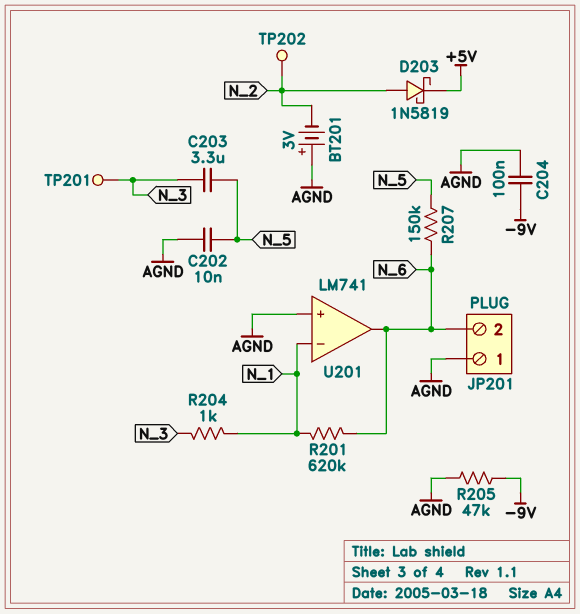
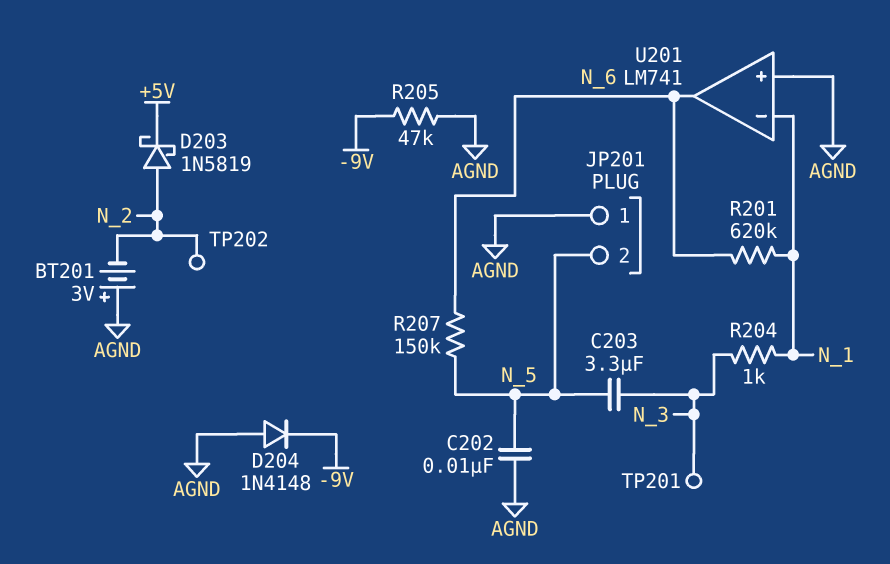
C204: 100nF (-9V, AGND) -> none
D204: none -> diode 1N4148 (A AGND, K -9V)
JP201 pin 2: N_6 -> N_5

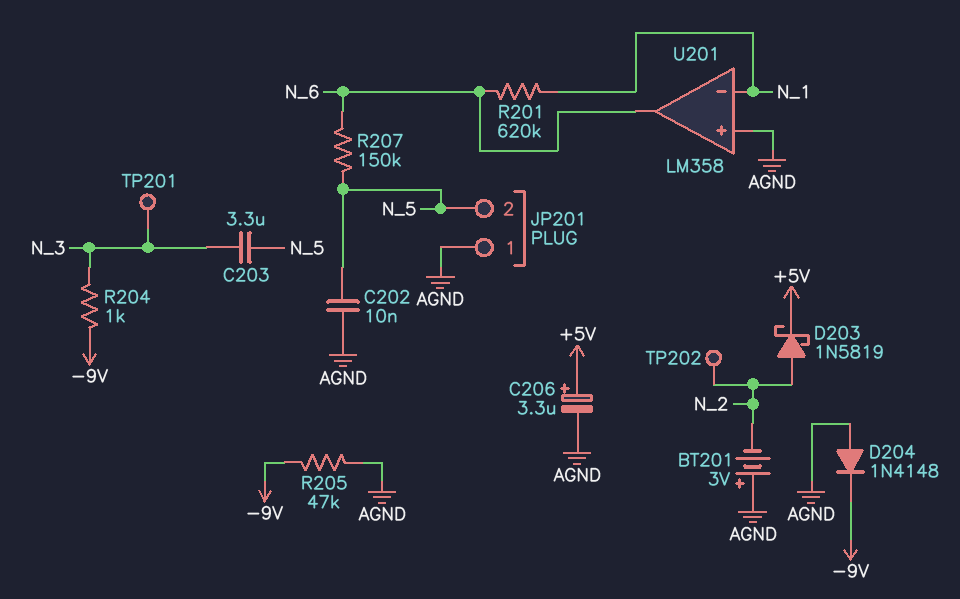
C206: none -> 3.3uF (plus +5V, minus AGND)
R204: 1k (N_1, N_3) -> 1k (-9V, N_3)
U201: LM741 -> LM358

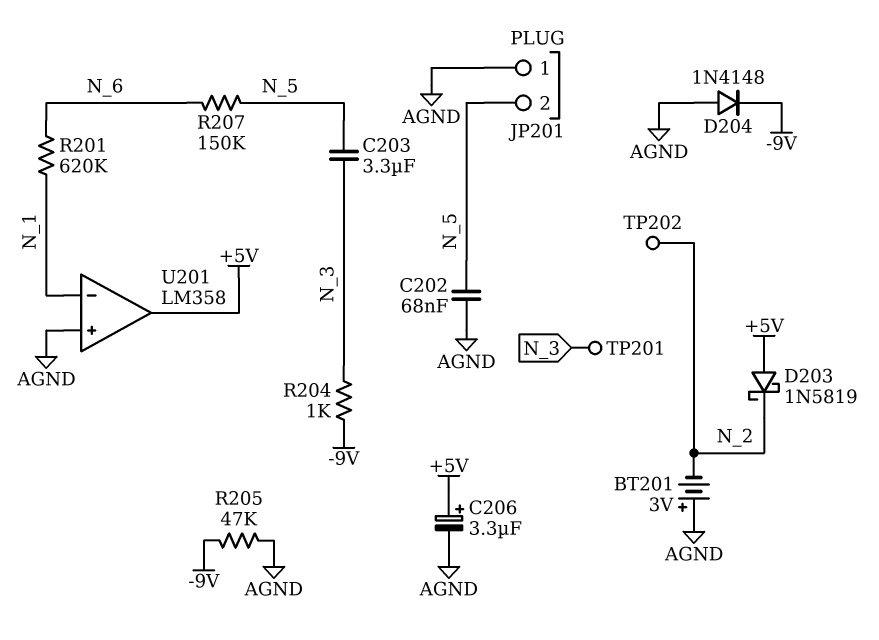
C202: 10nF (AGND, N_5) -> 68nF (AGND, N_5)
D203: schottky 1N5819 (A N_2, K +5V) -> schottky 1N5819 (A +5V, K N_2)
U201 pin out: N_6 -> +5V

